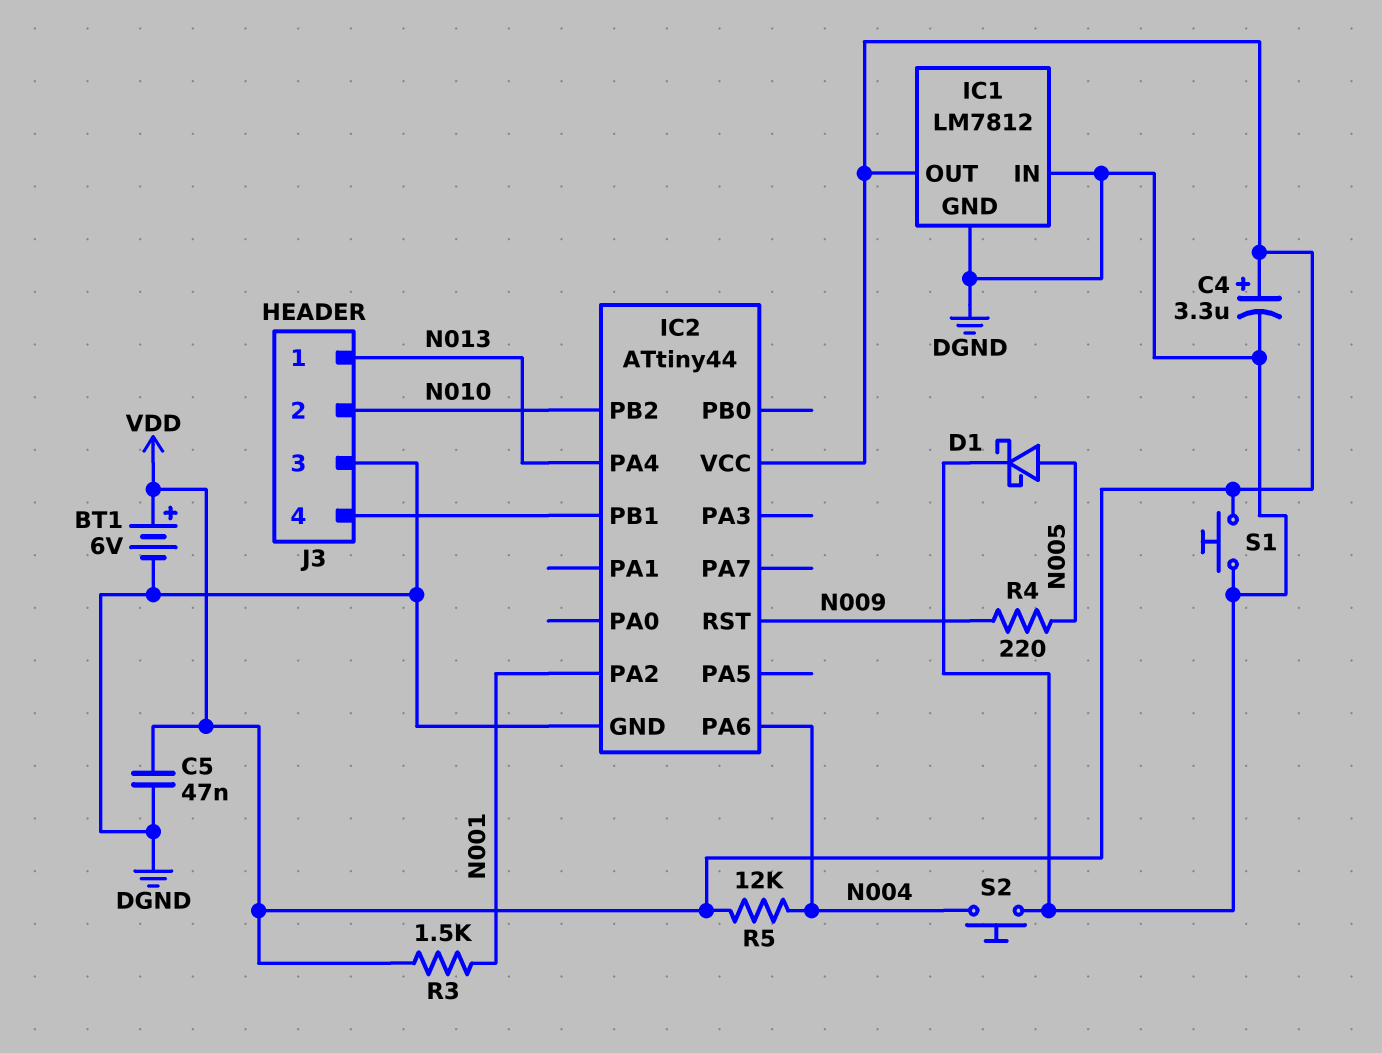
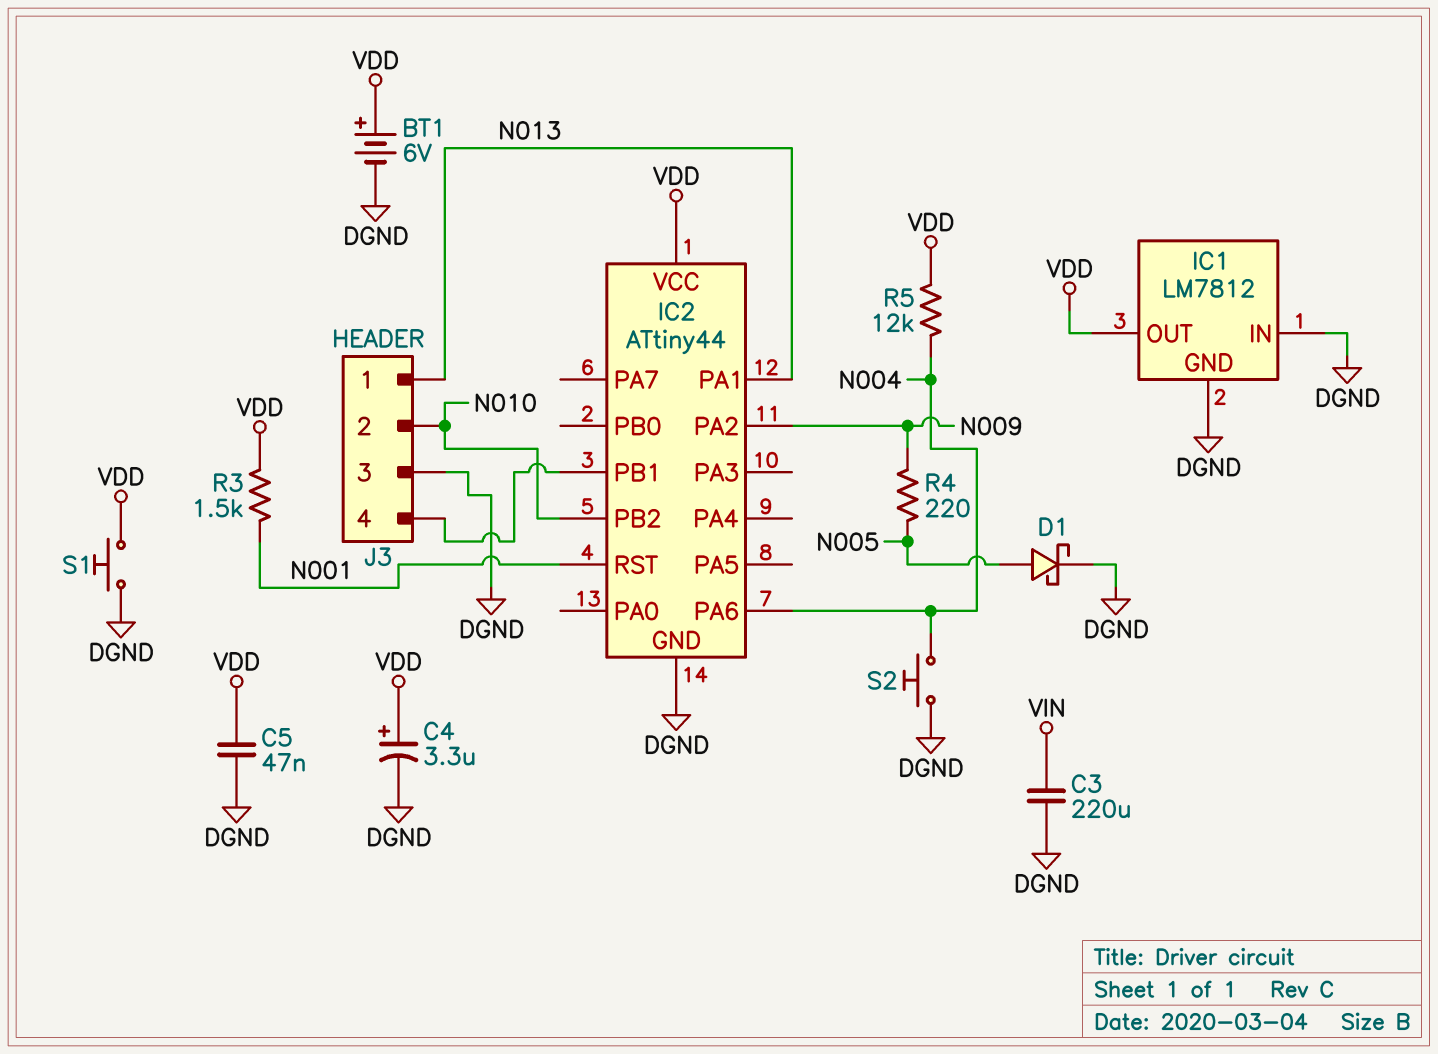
C3: none -> 220uF (DGND, VIN)
IC2 pin PA1: none -> N013
IC2 pin PA2: N001 -> N009
IC2 pin PA4: N013 -> none
IC2 pin RST: N009 -> N001

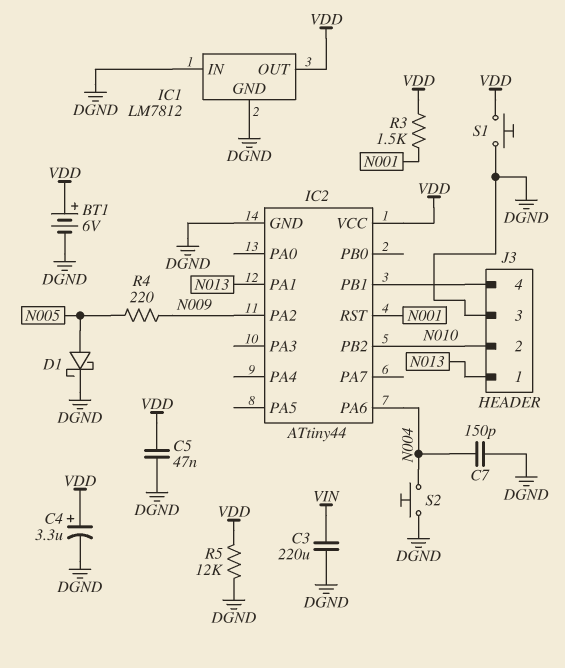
C7: none -> 150pF (DGND, N004)
R5: 12k (N004, VDD) -> 12k (DGND, VDD)

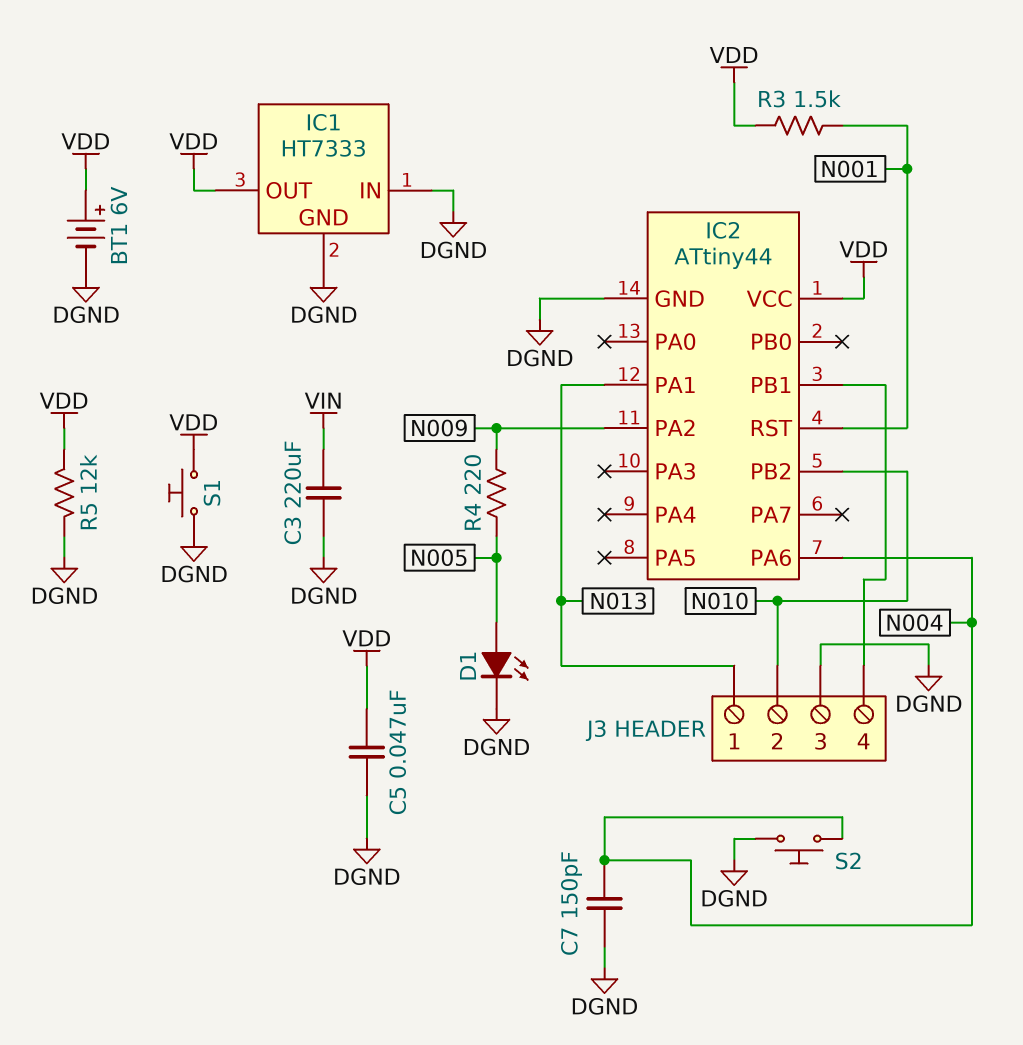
C4: 3.3uF (plus VDD, minus DGND) -> none
D1: schottky (A N005, K DGND) -> LED (A N005, K DGND)
IC1: LM7812 -> HT7333

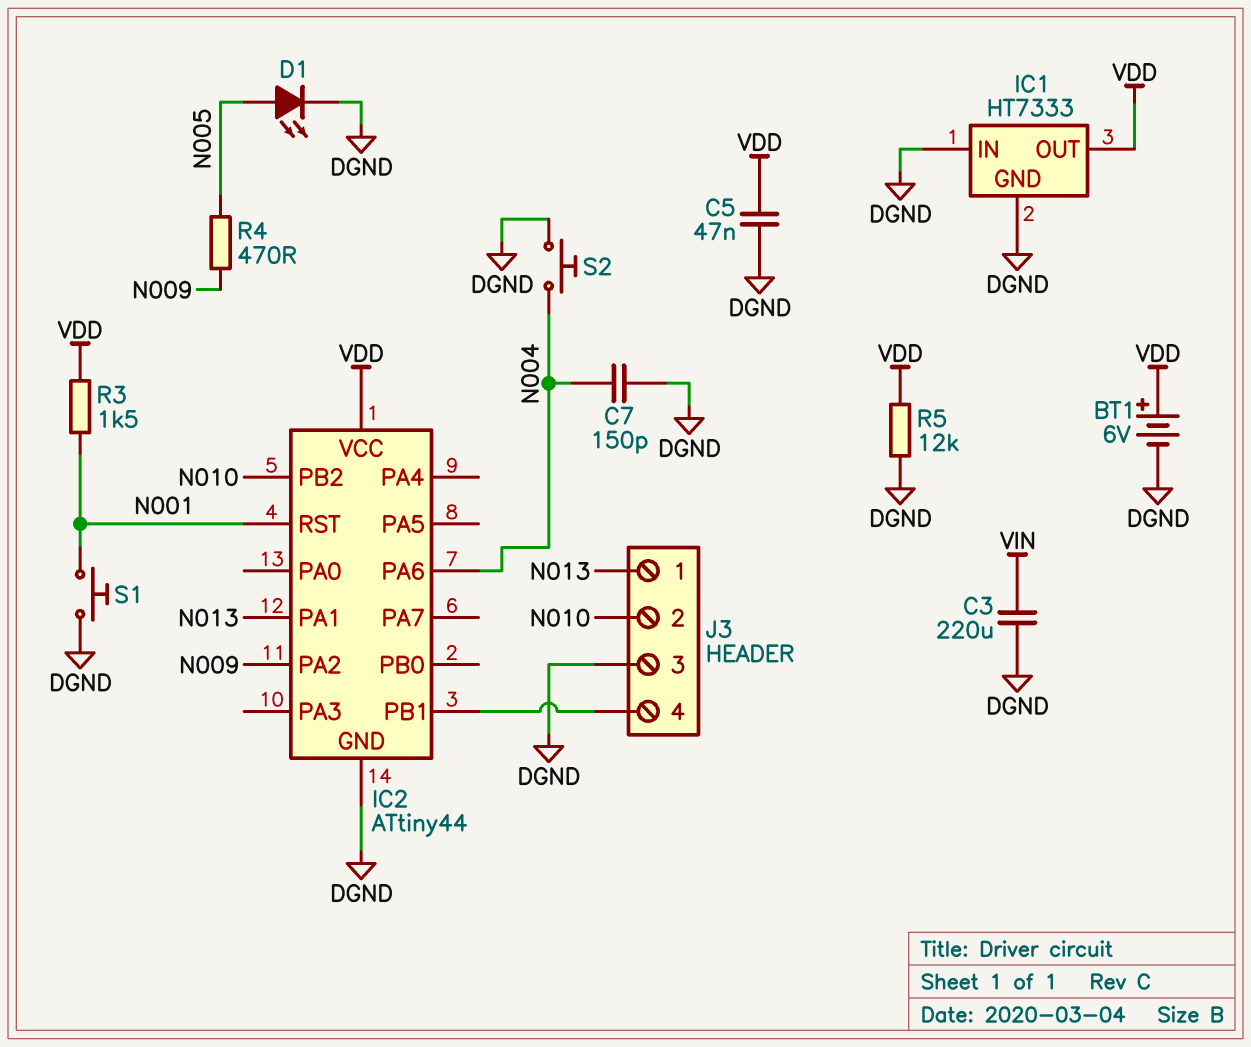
R4: 220 (N005, N009) -> 470 (N005, N009)
S1: button (DGND, VDD) -> button (DGND, N001)

